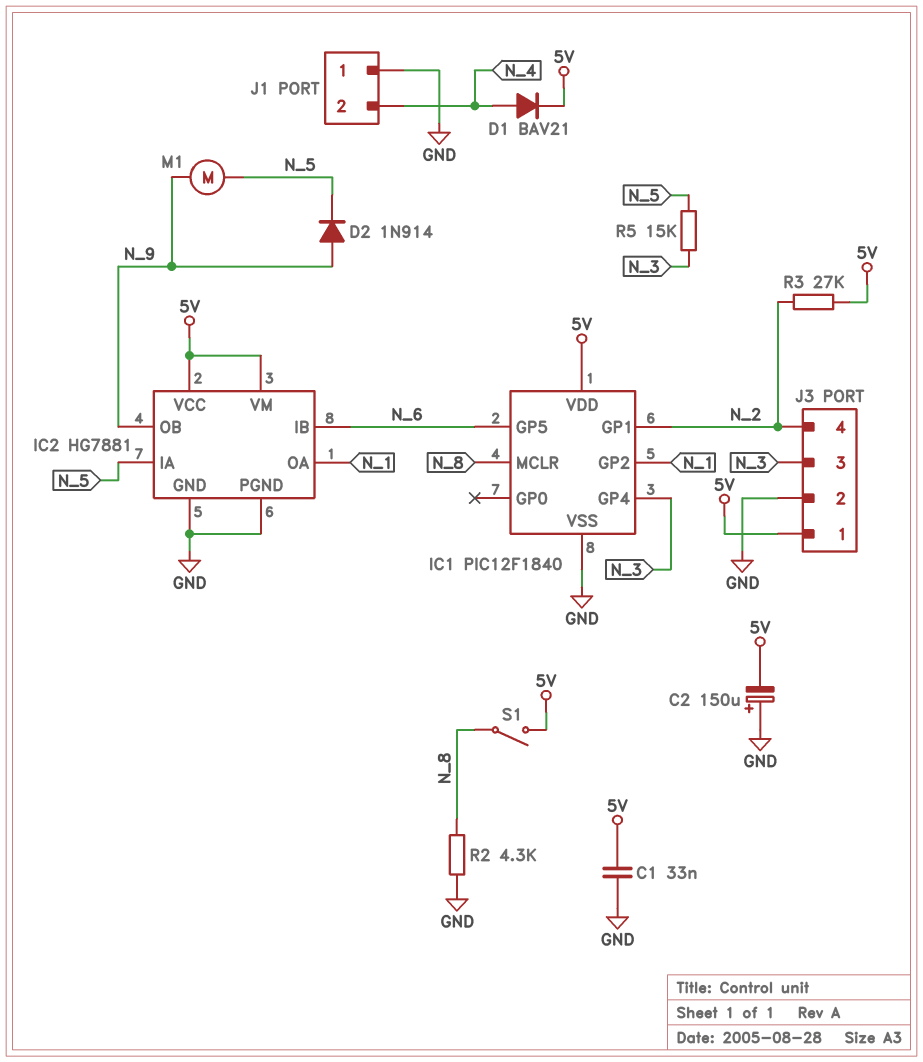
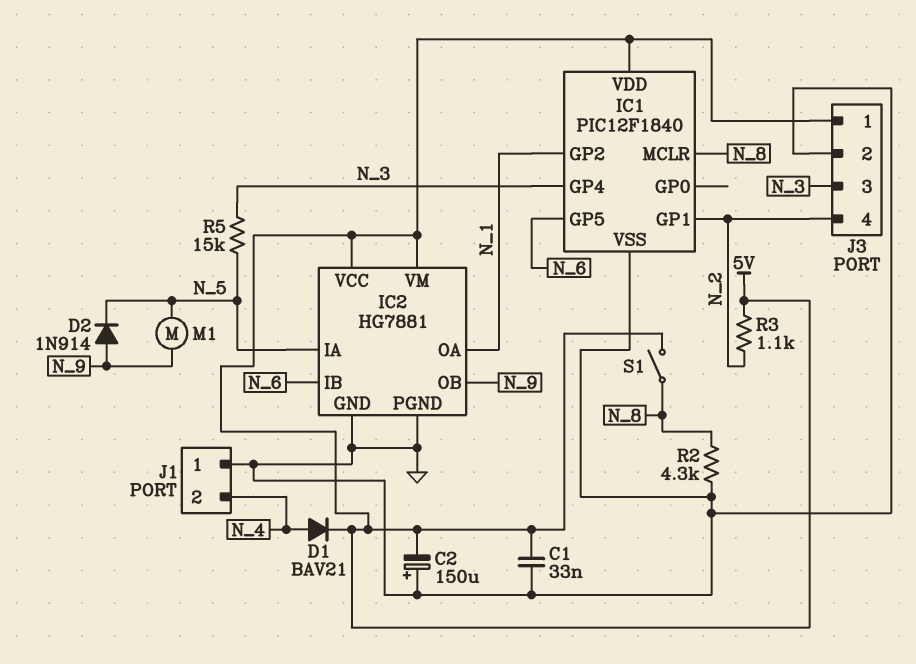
R3: 27k (5V, N_2) -> 1.1k (5V, N_2)

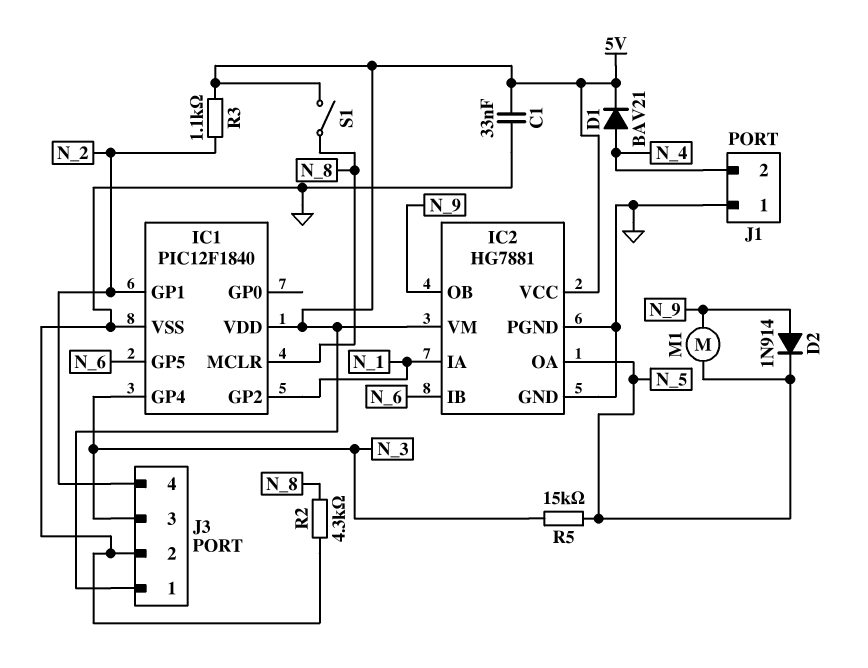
C2: 150uF (plus GND, minus 5V) -> none
IC2 pin IA: N_5 -> N_1
IC2 pin OA: N_1 -> N_5

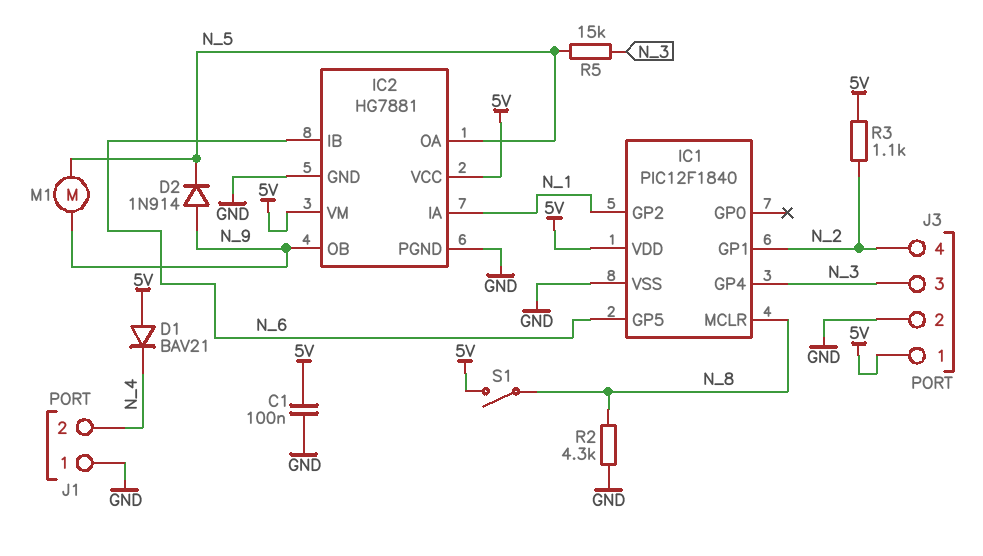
C1: 33nF (5V, GND) -> 100nF (5V, GND)
D1: diode BAV21 (A N_4, K 5V) -> diode BAV21 (A 5V, K N_4)

